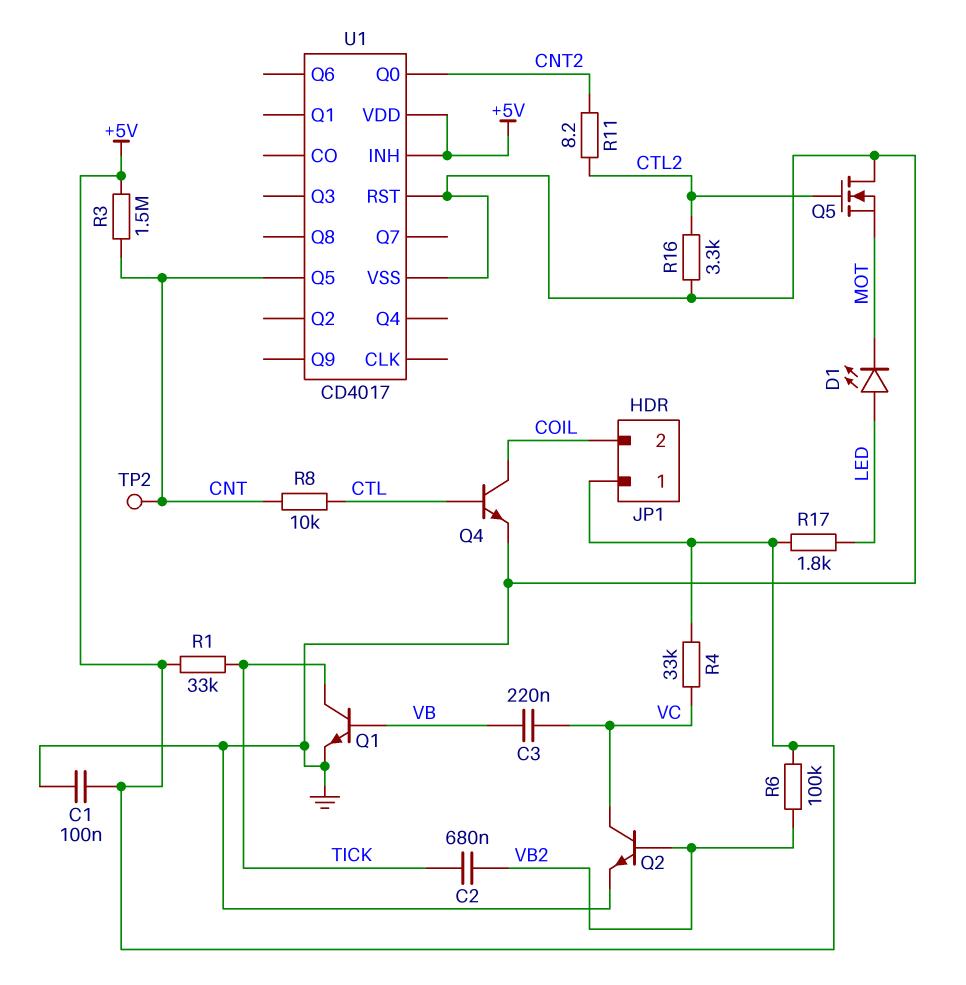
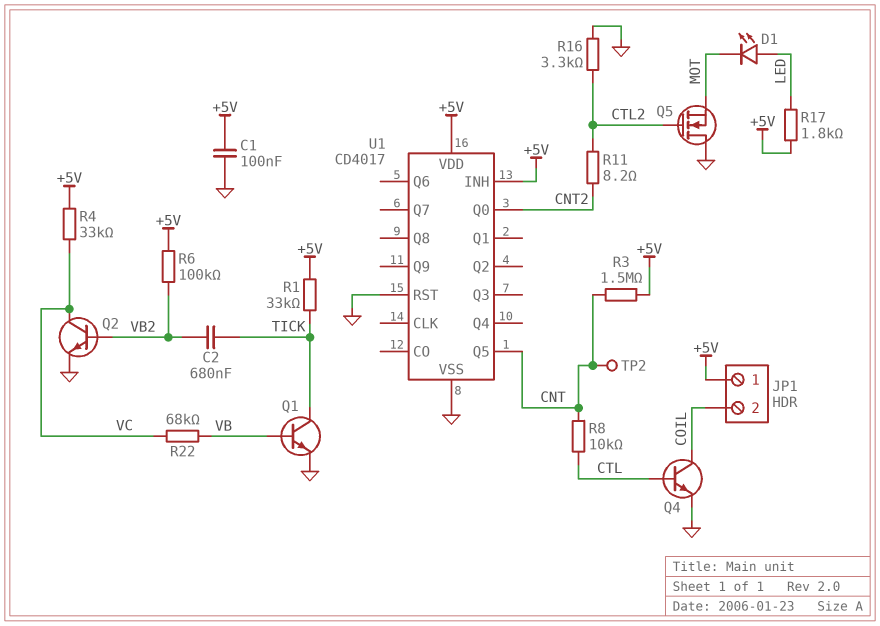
C3: 220nF (VB, VC) -> none
R22: none -> 68k (VB, VC)

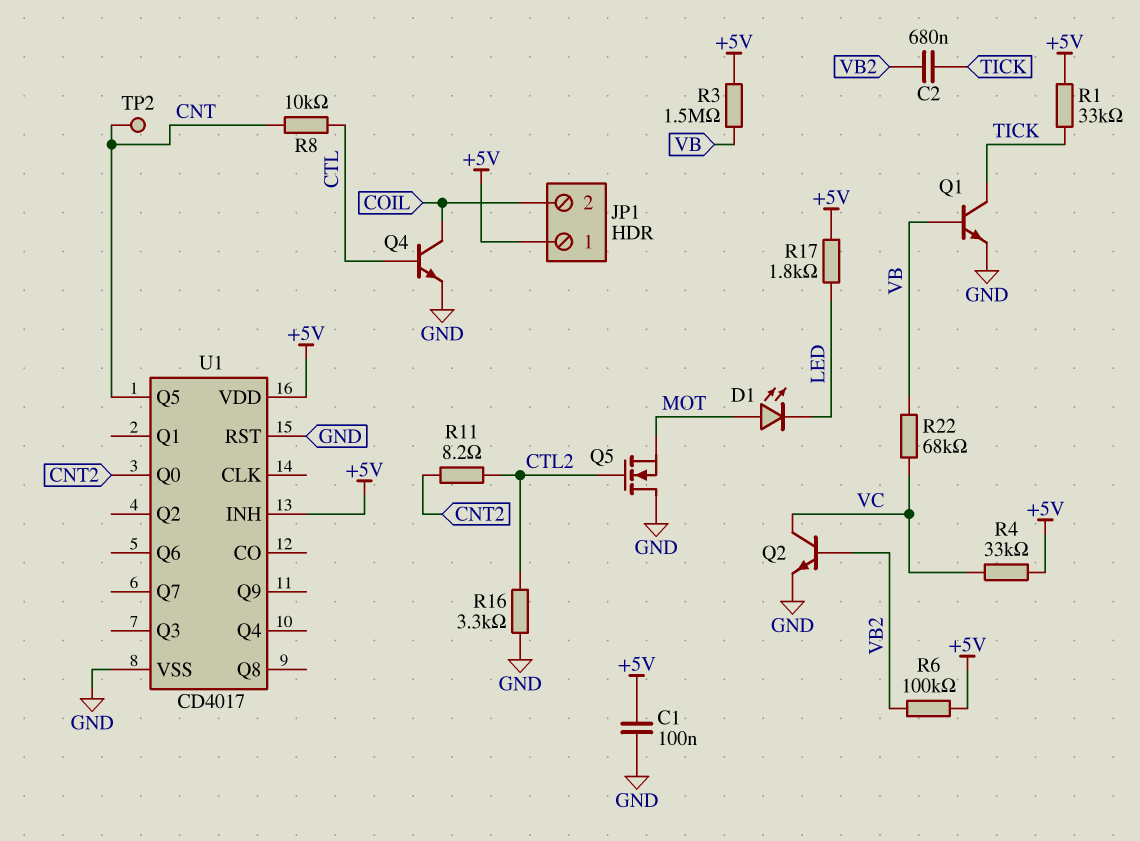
D1: LED (A LED, K MOT) -> LED (A MOT, K LED)
R3: 1.5M (+5V, CNT) -> 1.5M (+5V, VB)

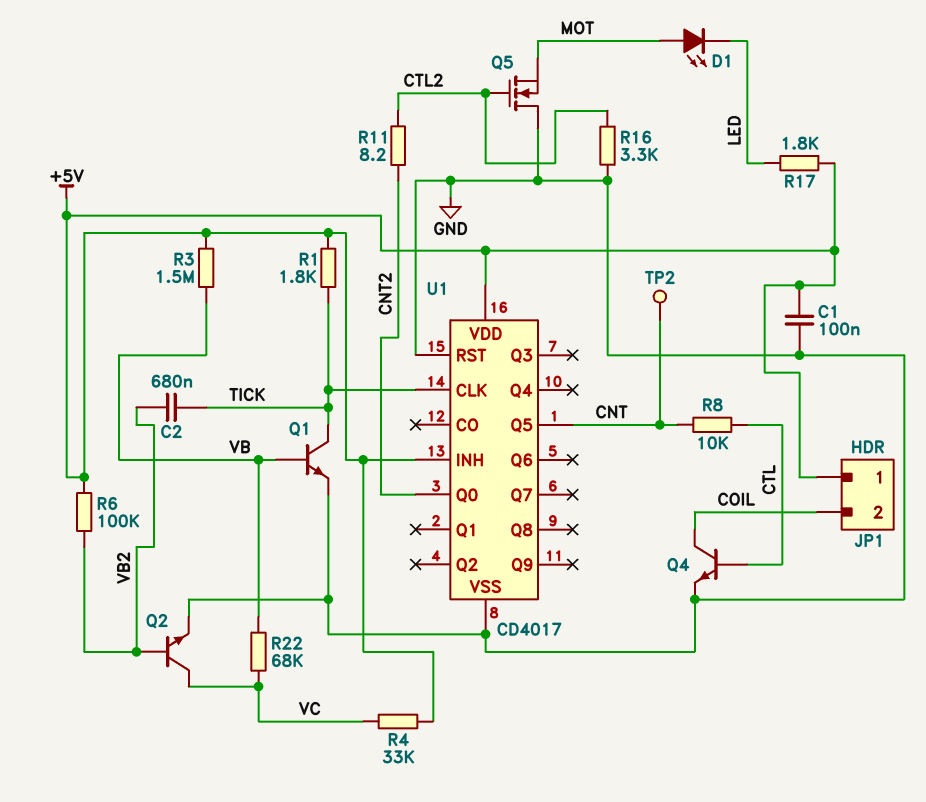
R1: 33k (+5V, TICK) -> 1.8k (+5V, TICK)
U1 pin CLK: none -> TICK

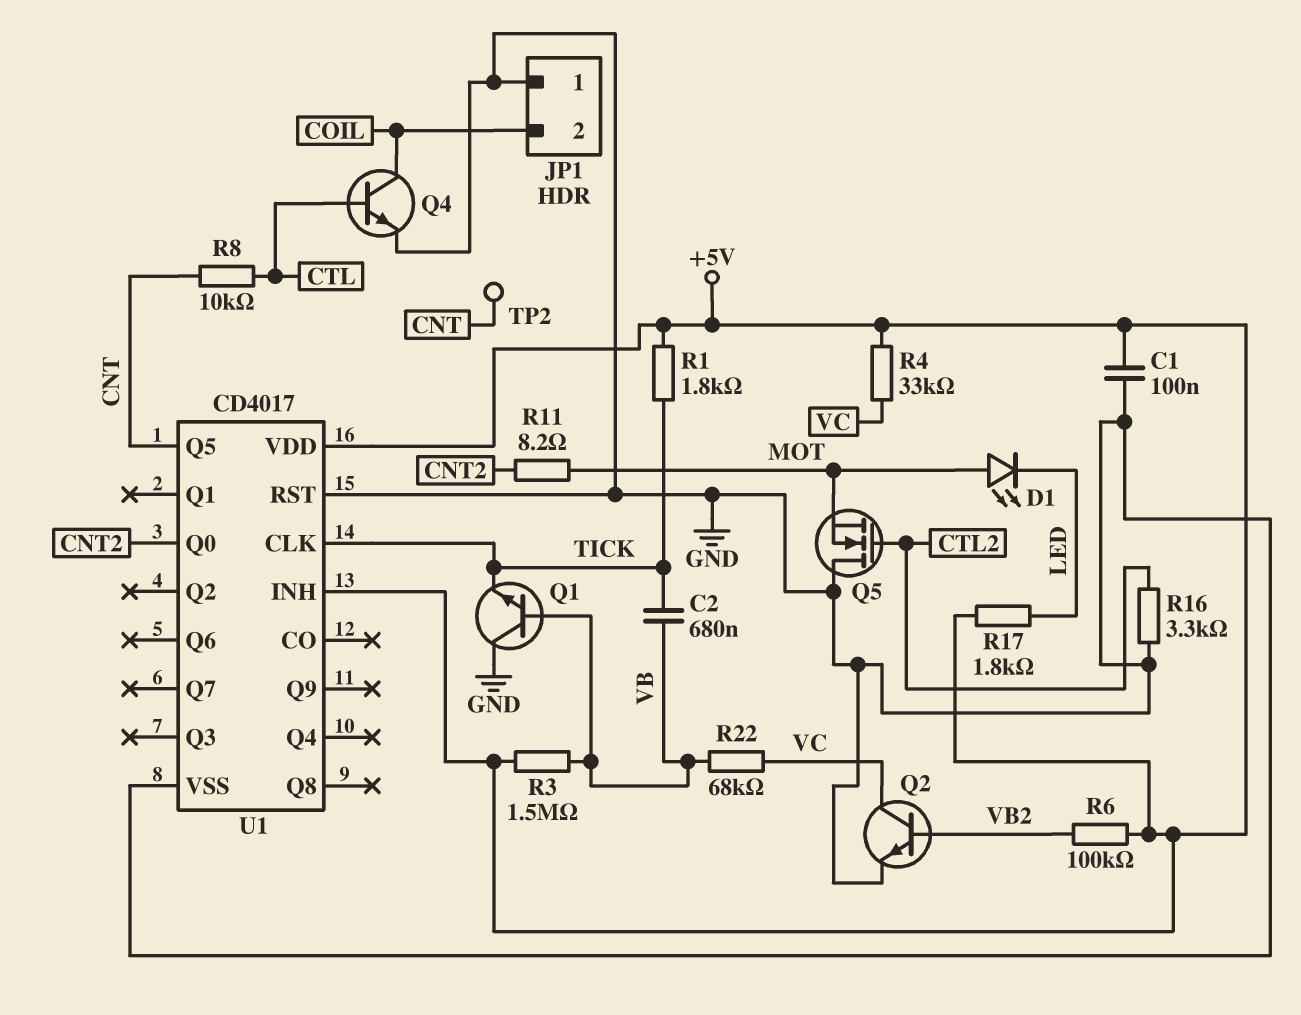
C2: 680nF (TICK, VB2) -> 680nF (TICK, VB)
JP1 pin 1: +5V -> GND
Q1: NPN (B VB, C TICK, E GND) -> NPN (B VB, C GND, E TICK)
R11: 8.2 (CNT2, CTL2) -> 8.2 (CNT2, MOT)

